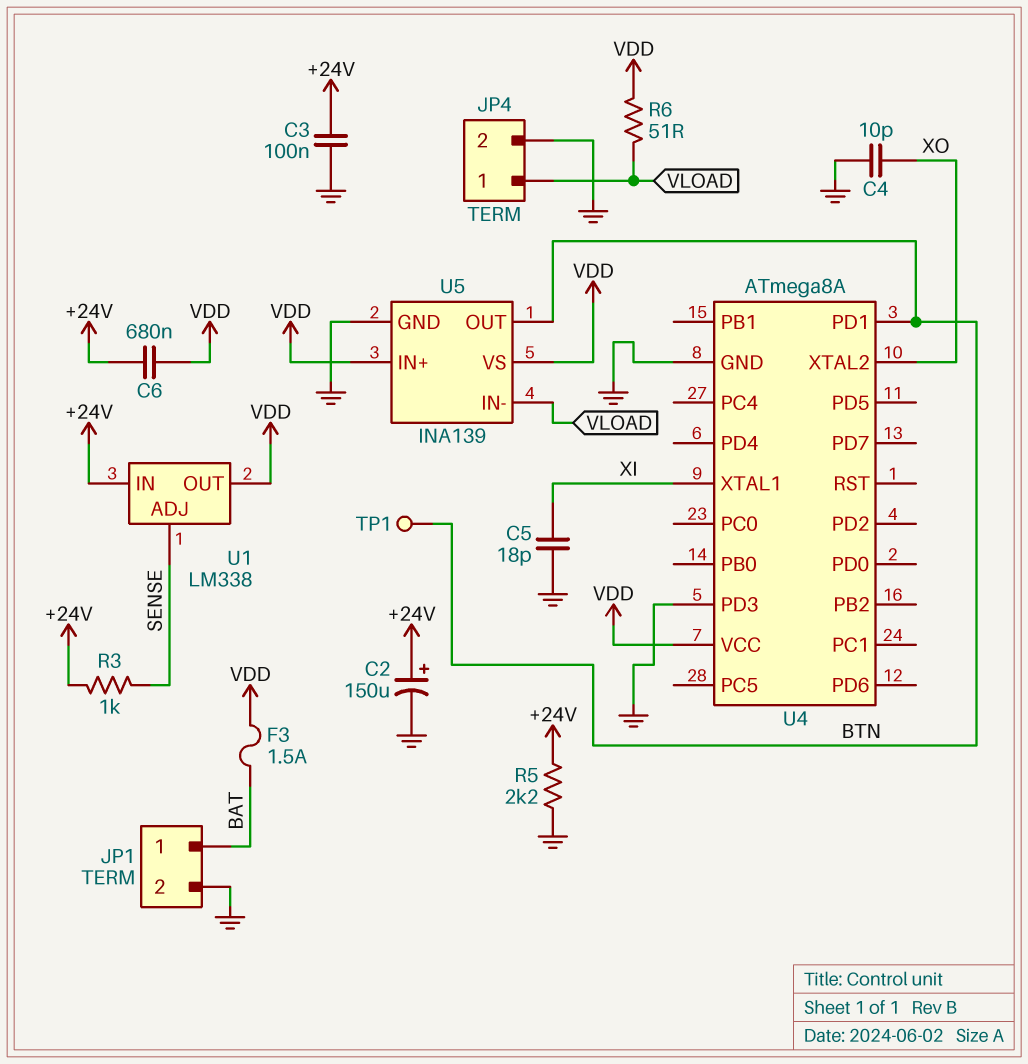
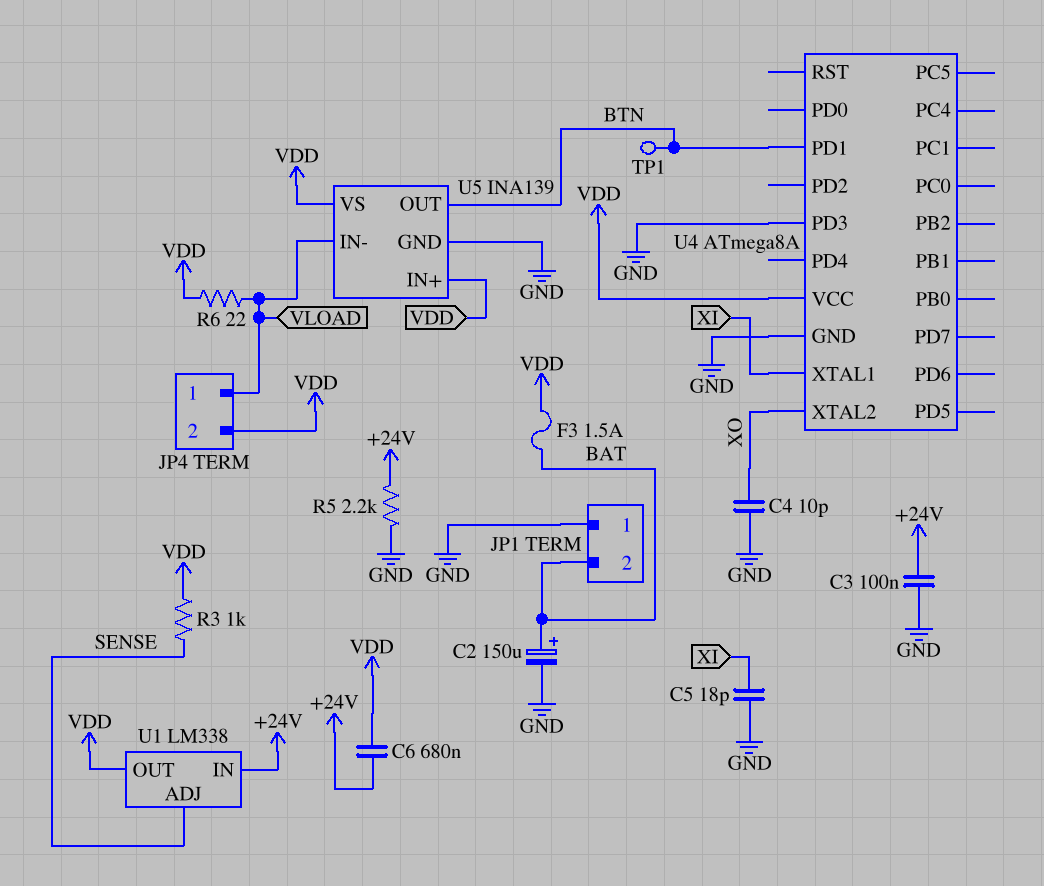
C2: 150uF (plus +24V, minus GND) -> 150uF (plus BAT, minus GND)
JP1 pin 1: BAT -> GND
JP1 pin 2: GND -> BAT
JP4 pin 2: GND -> VDD
R3: 1k (+24V, SENSE) -> 1k (SENSE, VDD)
R6: 51 (VDD, VLOAD) -> 22 (VDD, VLOAD)

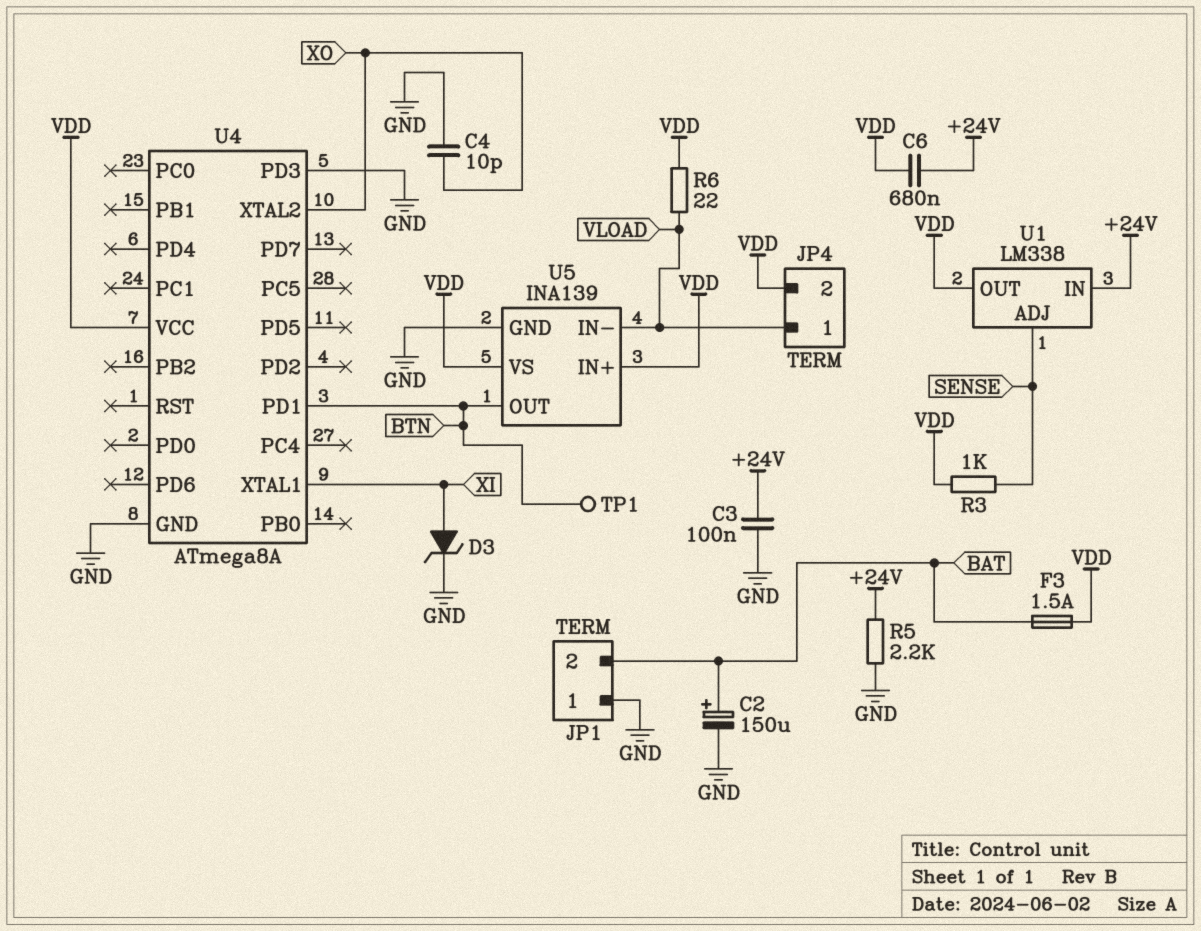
C5: 18pF (GND, XI) -> none
D3: none -> zener (A XI, K GND)

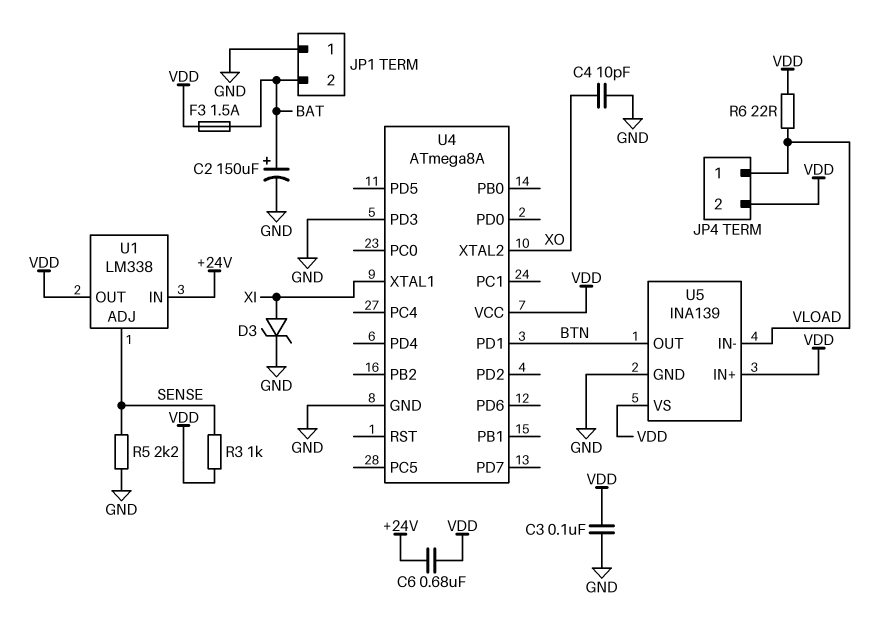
C3: 100nF (+24V, GND) -> 100nF (GND, VDD)
R5: 2.2k (+24V, GND) -> 2.2k (GND, SENSE)
TP1: test point (BTN) -> none

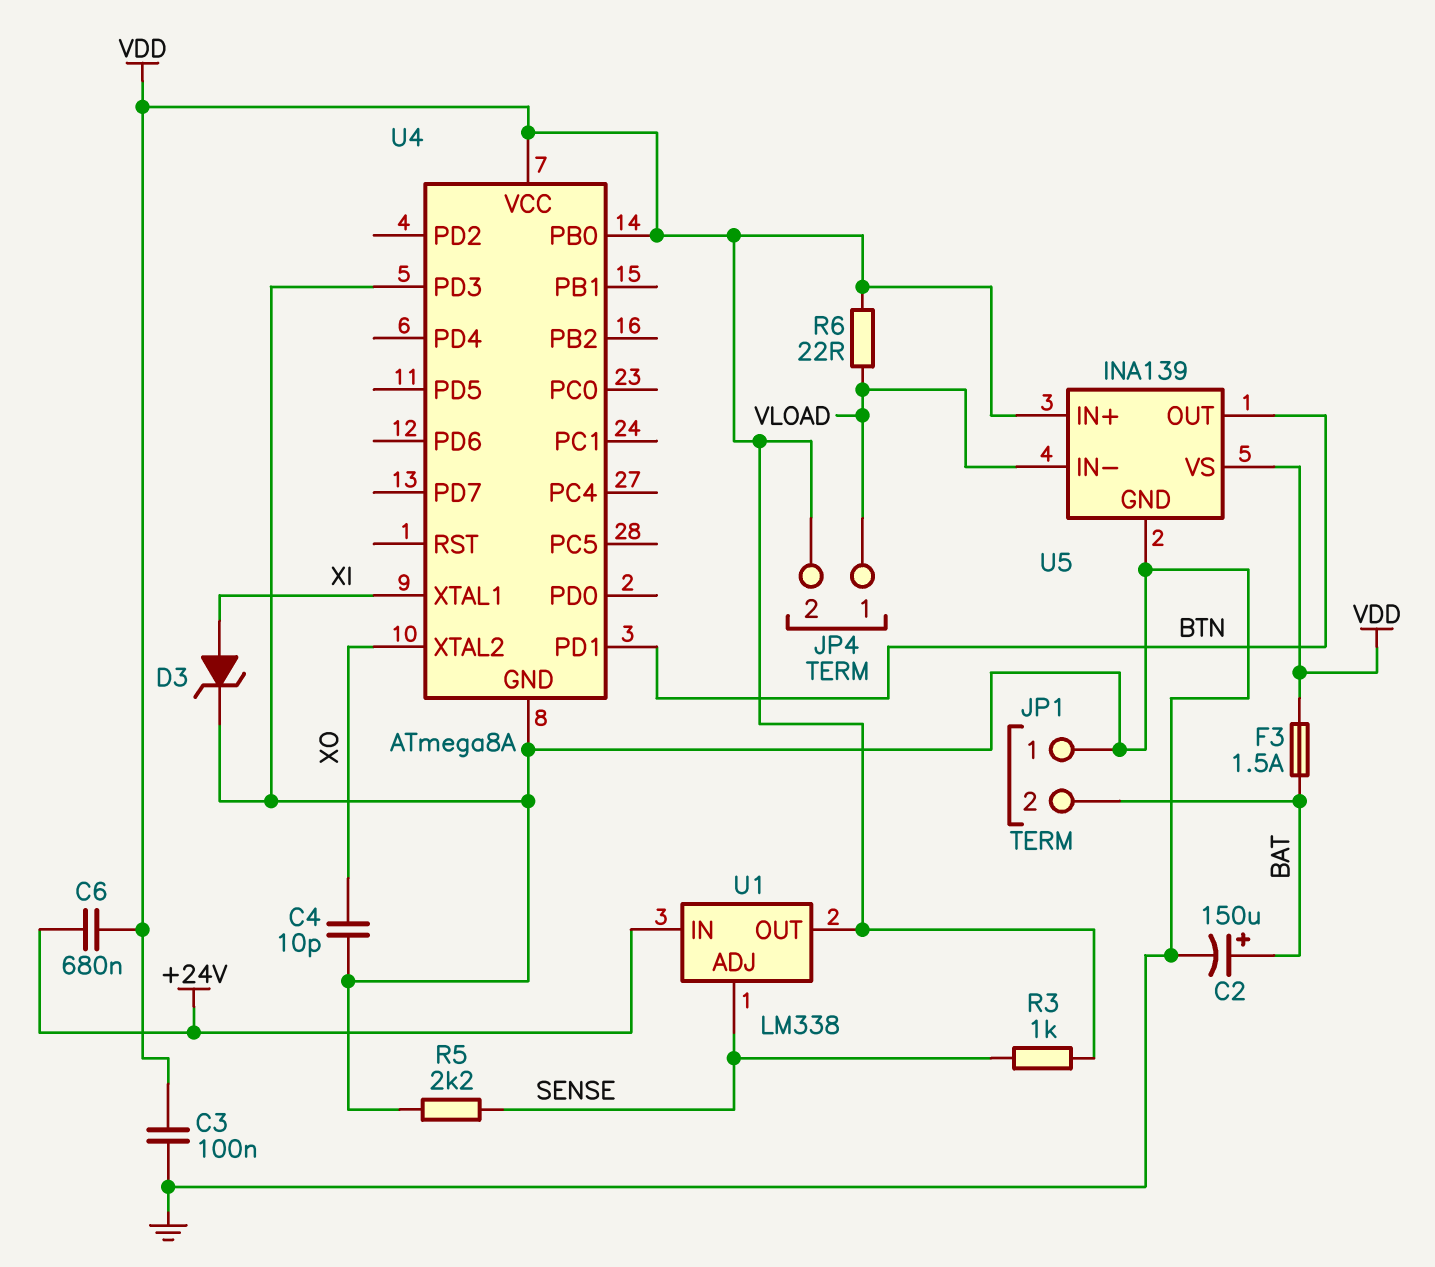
U4 pin PB0: none -> VDD

